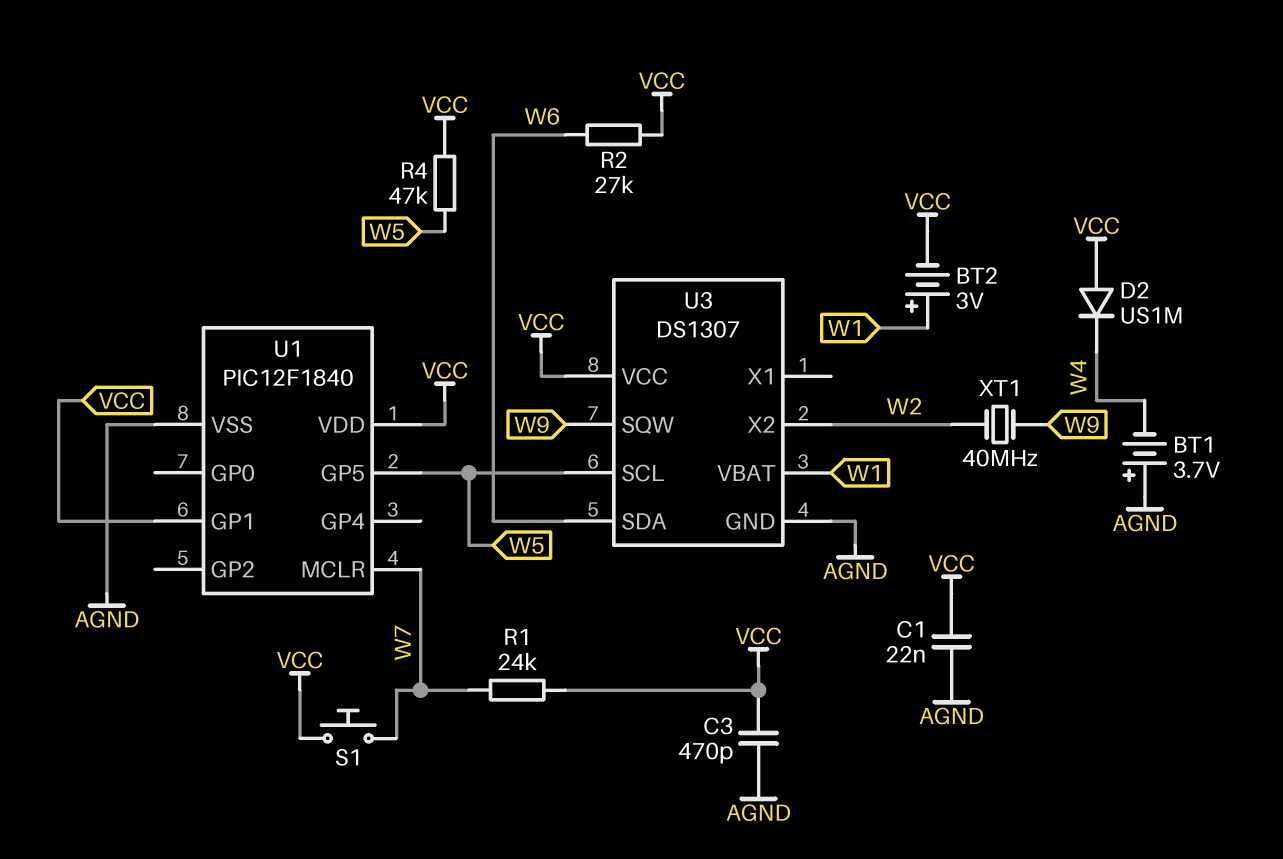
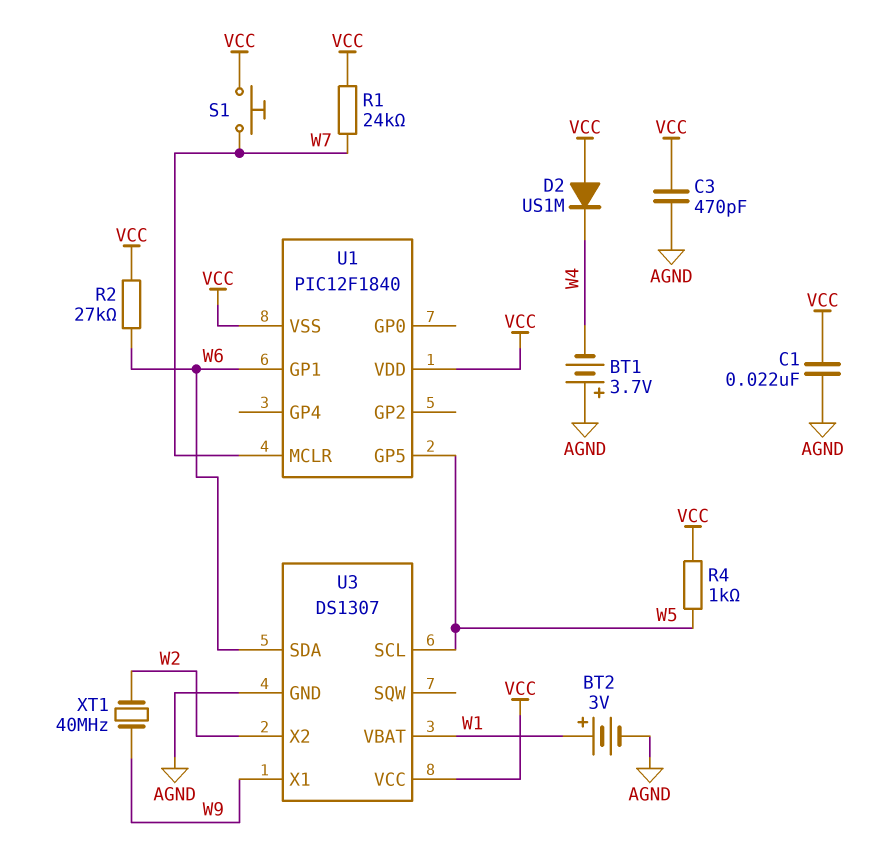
BT2: 3V (plus W1, minus VCC) -> 3V (plus W1, minus AGND)
R4: 47k (VCC, W5) -> 1k (VCC, W5)
U1 pin GP1: VCC -> W6
U1 pin VSS: AGND -> VCC
U3 pin SQW: W9 -> none
U3 pin X1: none -> W9

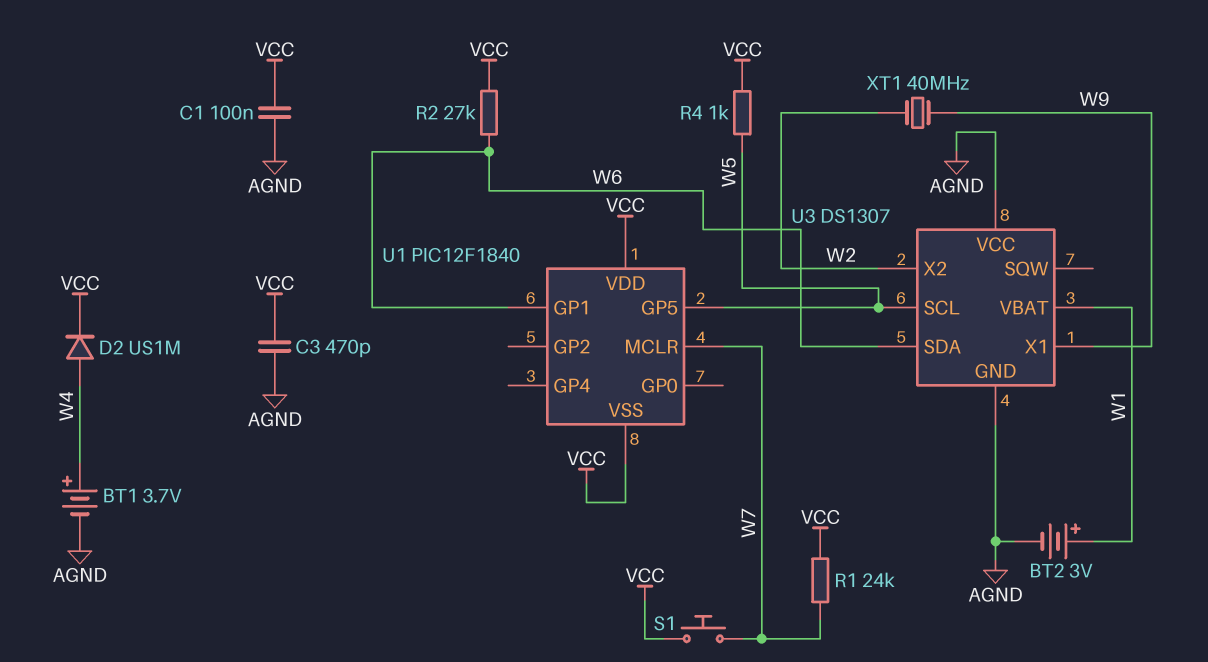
BT1: 3.7V (plus AGND, minus W4) -> 3.7V (plus W4, minus AGND)
C1: 22nF (AGND, VCC) -> 100nF (AGND, VCC)
D2: diode US1M (A VCC, K W4) -> diode US1M (A W4, K VCC)
U3 pin VCC: VCC -> AGND

